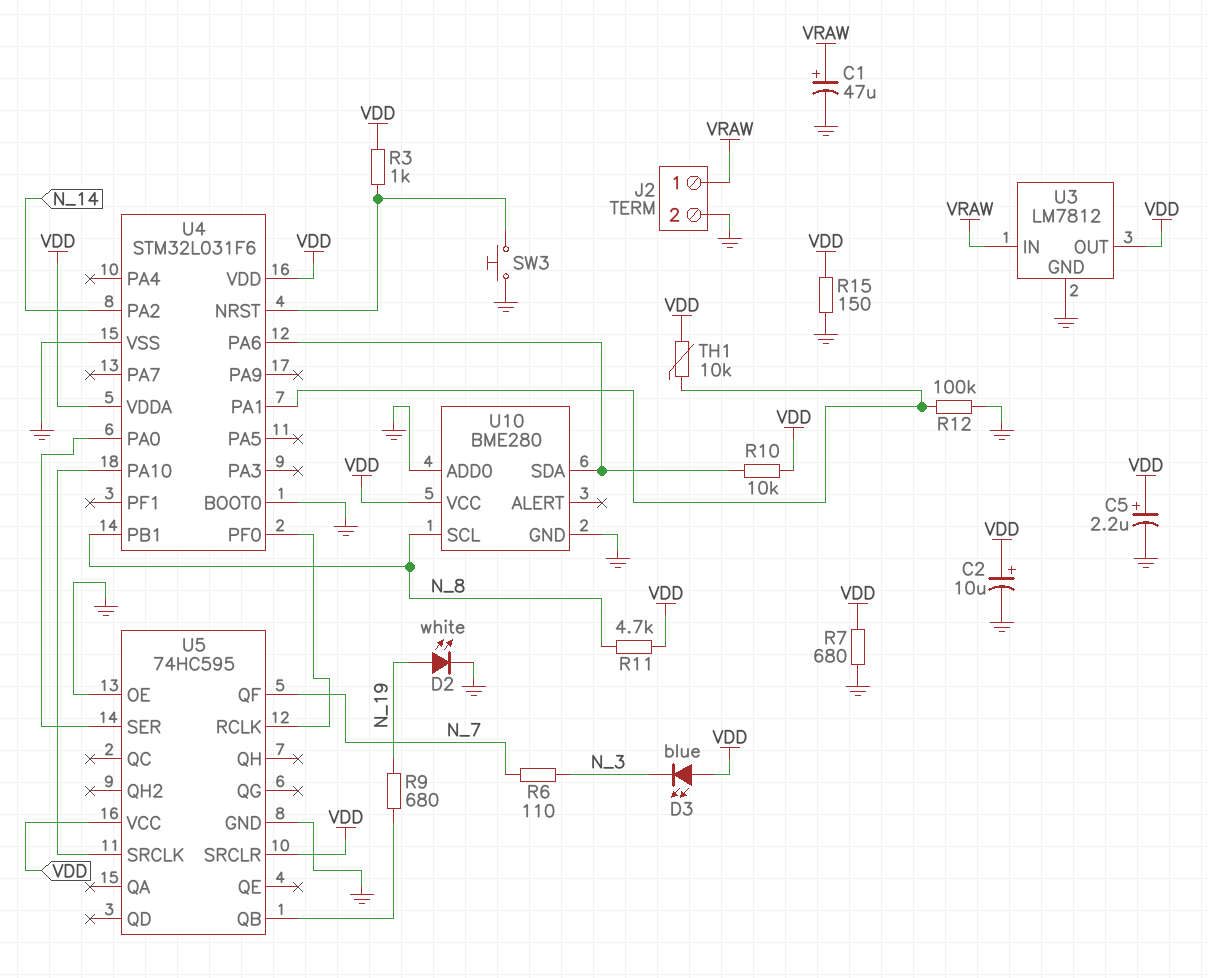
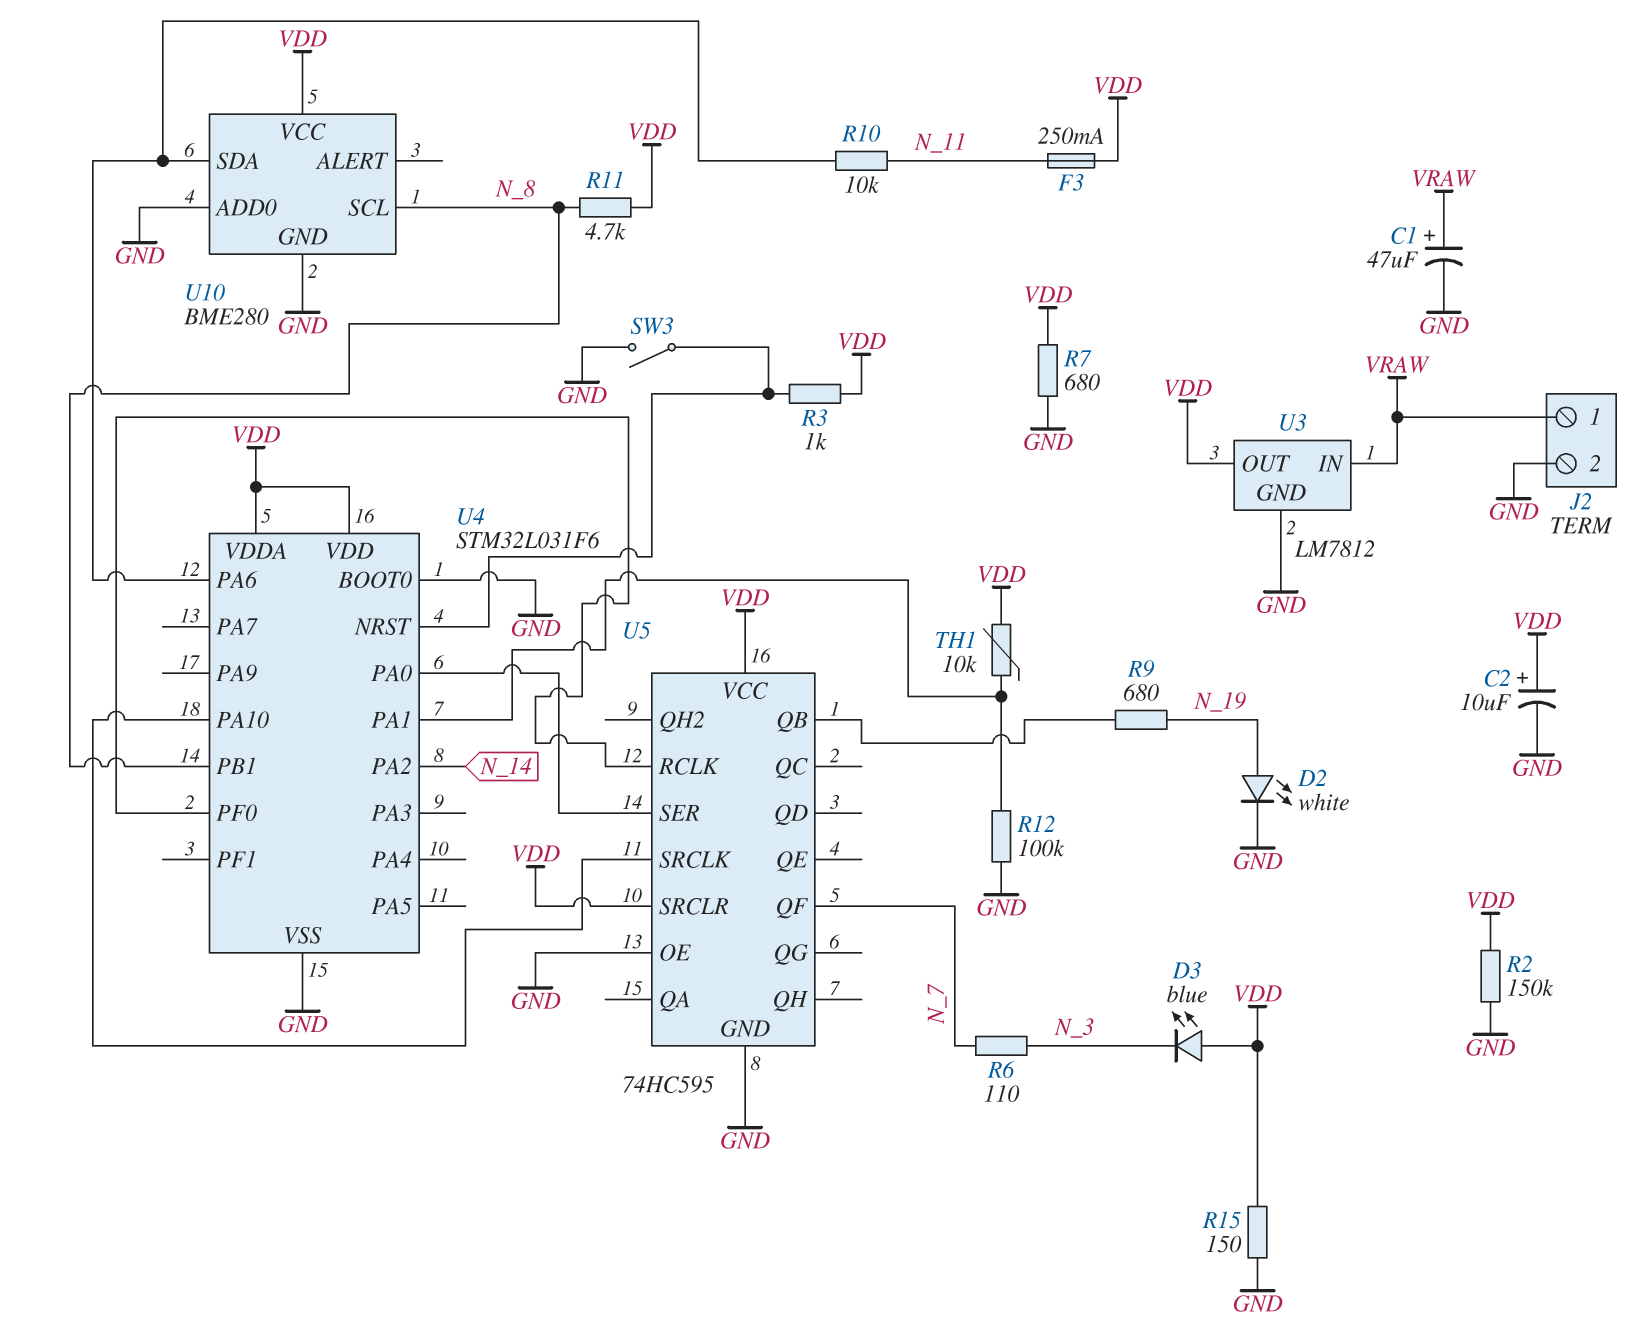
C5: 2.2uF (plus VDD, minus GND) -> none
F3: none -> 250mA (N_11, VDD)
R2: none -> 150k (GND, VDD)
R10: 10k (U4/PA6, VDD) -> 10k (N_11, U4/PA6)
SW3: button (GND, U4/NRST) -> switch (GND, U4/NRST)

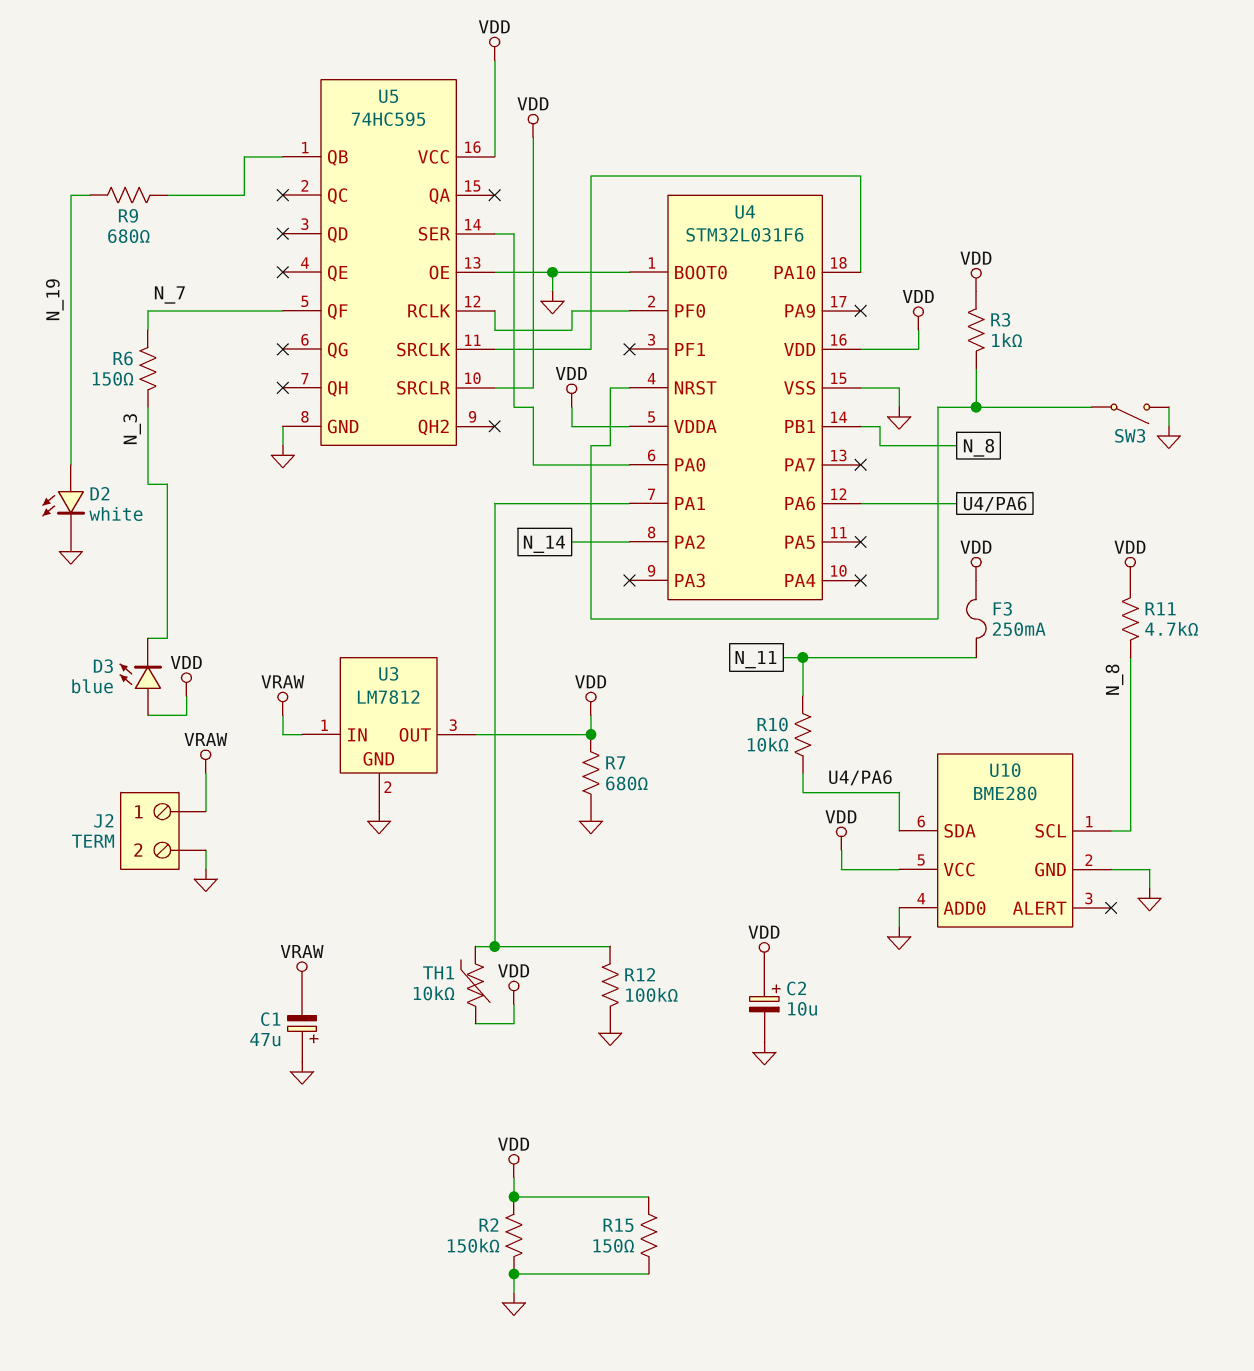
C1: 47uF (plus VRAW, minus GND) -> 47uF (plus GND, minus VRAW)
R6: 110 (N_3, N_7) -> 150 (N_3, N_7)

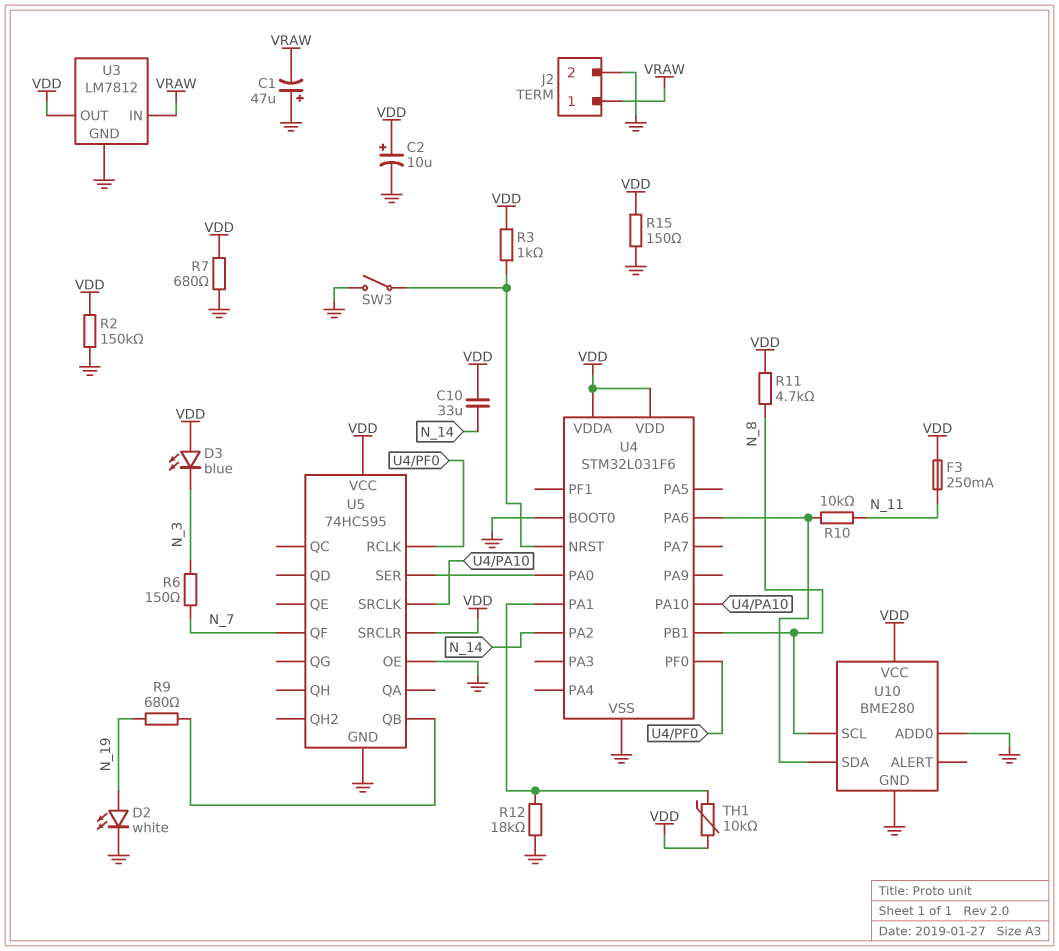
C10: none -> 33uF (N_14, VDD)
R12: 100k (GND, U4/PA1) -> 18k (GND, U4/PA1)

